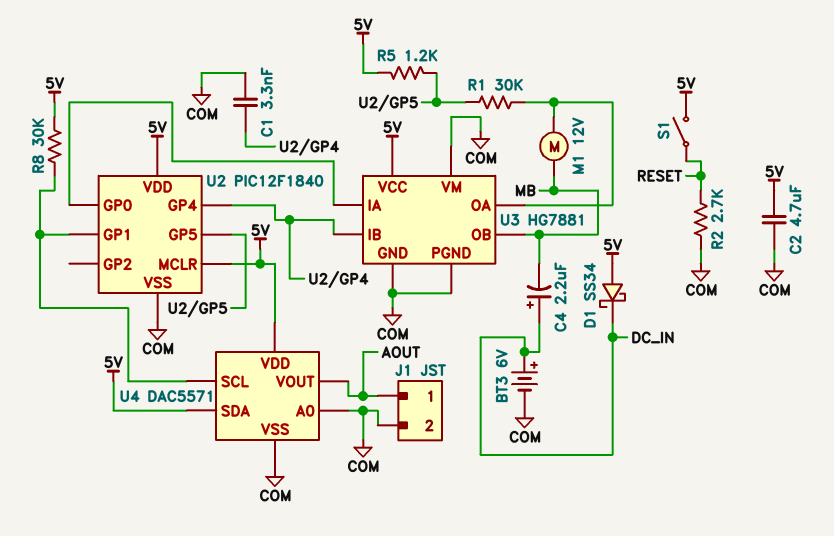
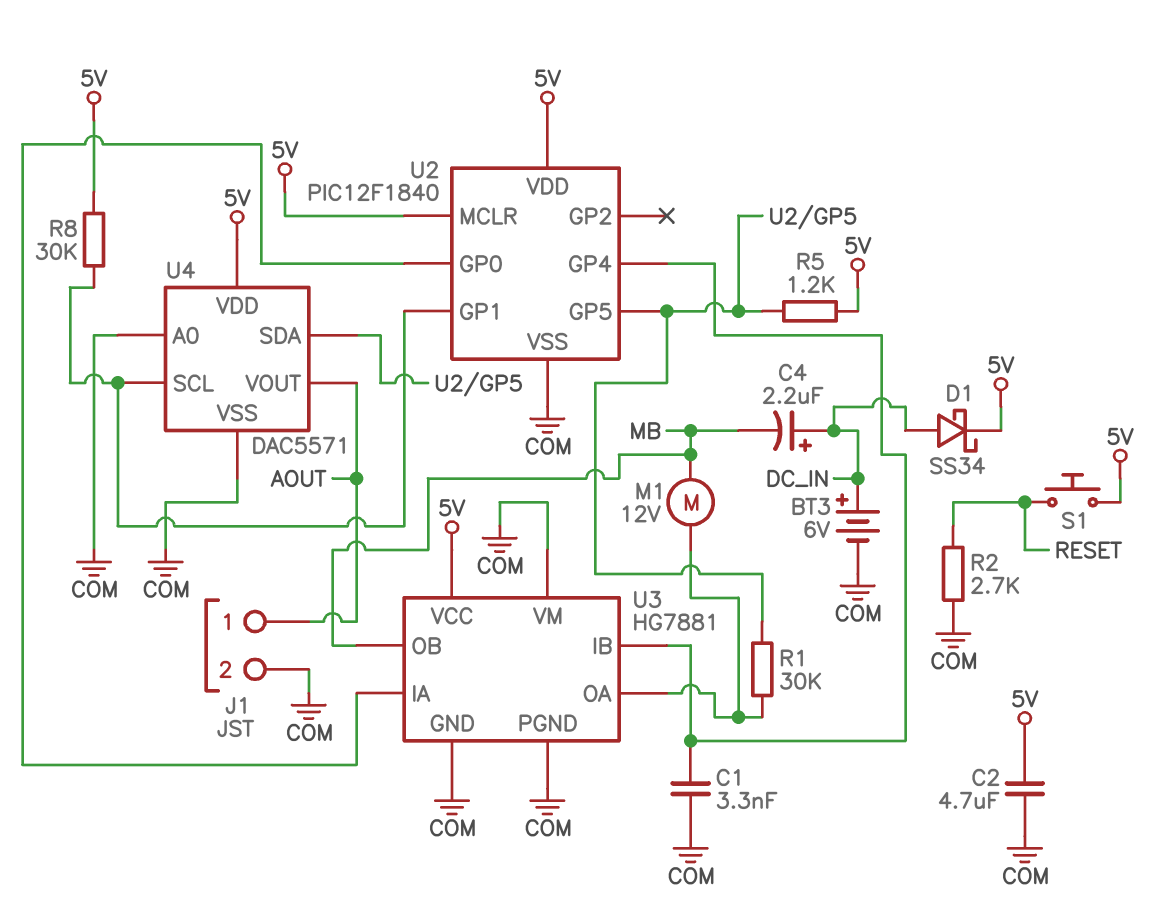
D1: schottky SS34 (A 5V, K DC_IN) -> schottky SS34 (A DC_IN, K 5V)
S1: switch (5V, RESET) -> button (5V, RESET)
U4 pin SDA: 5V -> U2/GP5

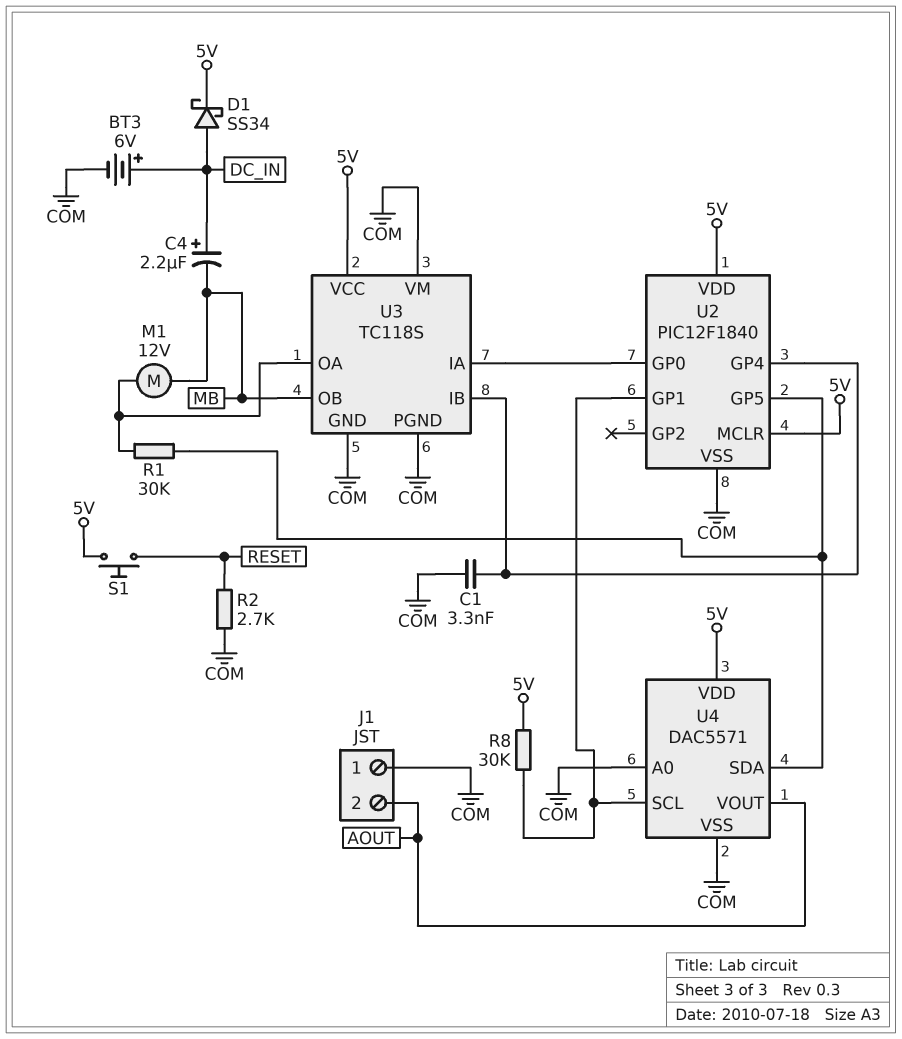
C2: 4.7uF (5V, COM) -> none
J1 pin 1: AOUT -> COM
J1 pin 2: COM -> AOUT
R5: 1.2k (5V, U2/GP5) -> none
U3: HG7881 -> TC118S

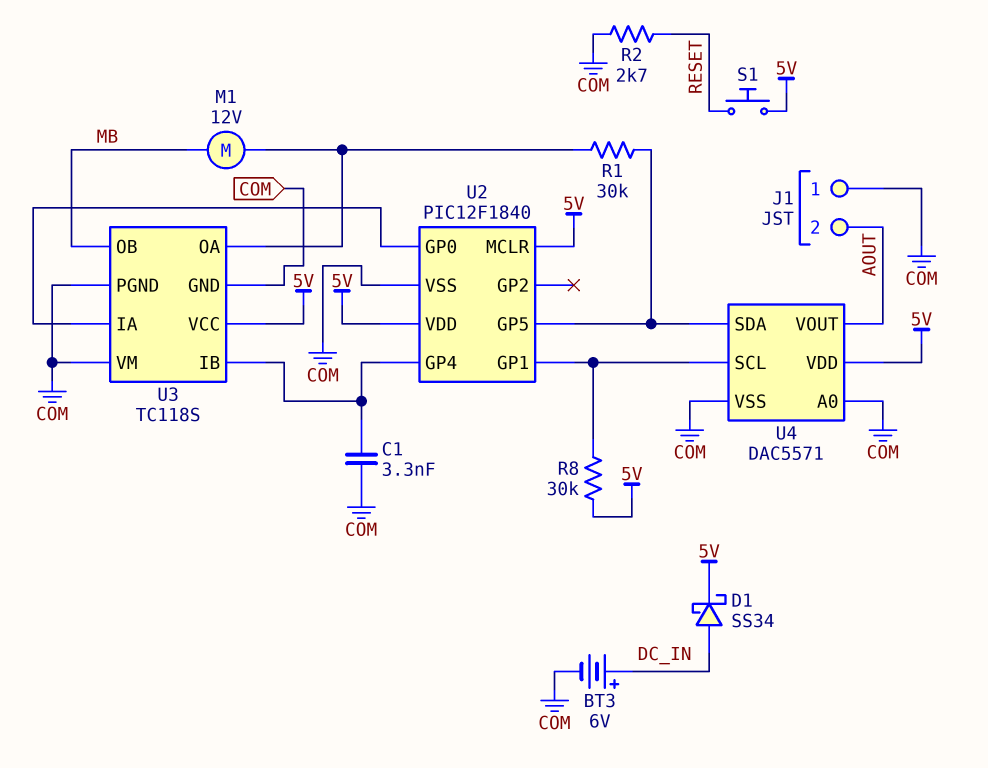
C4: 2.2uF (plus DC_IN, minus MB) -> none

